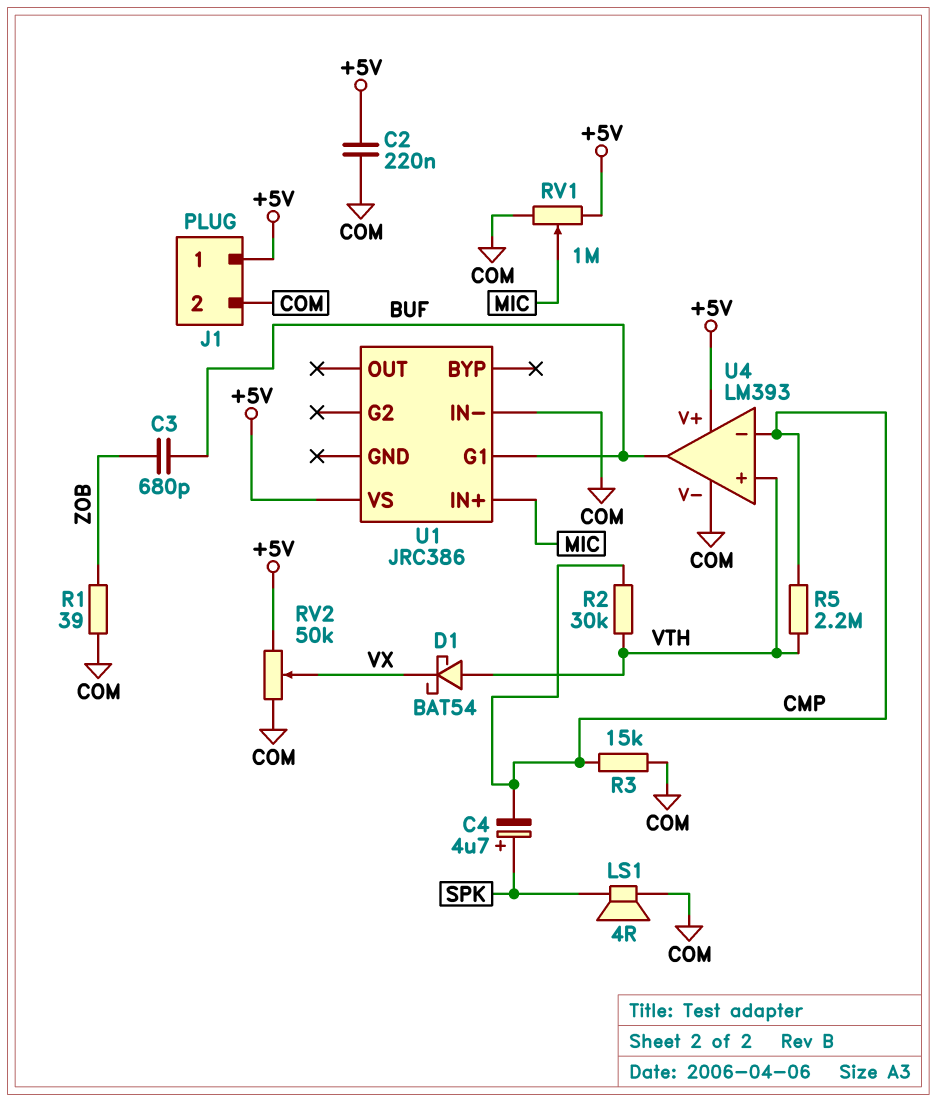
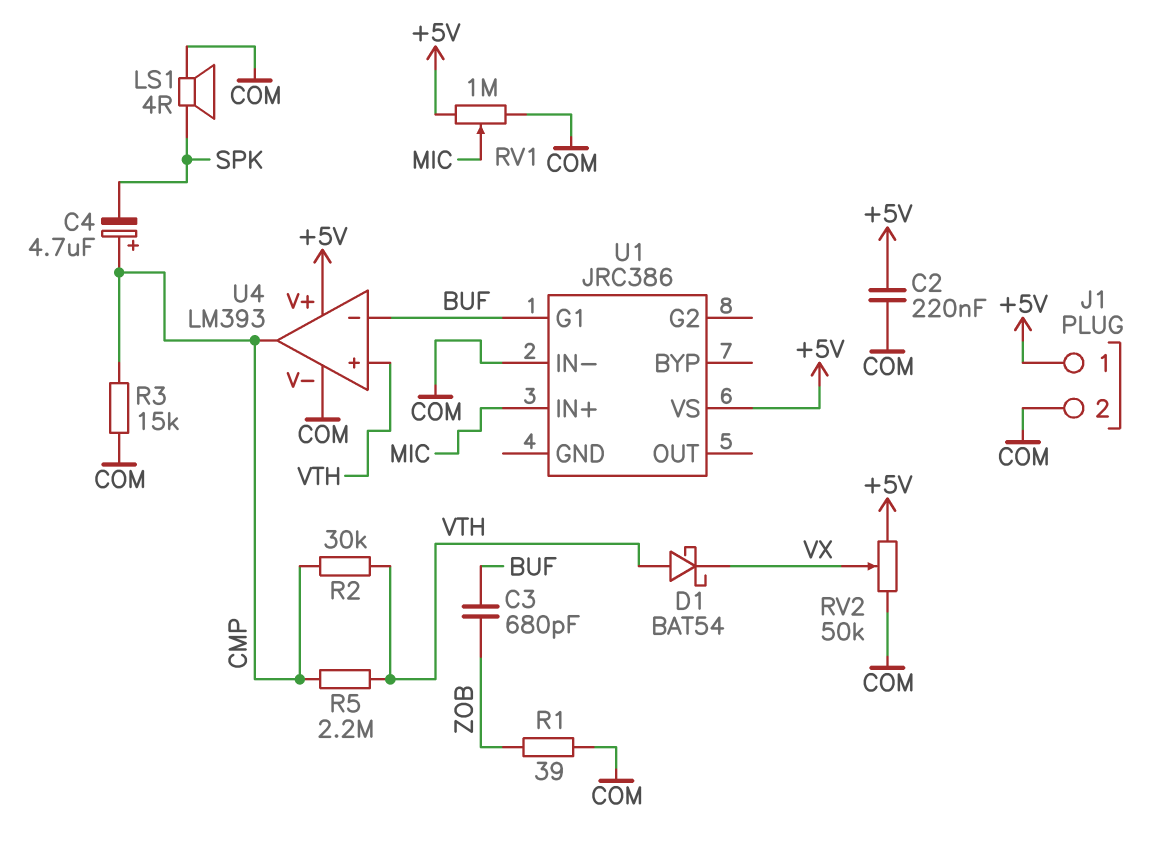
C4: 4.7uF (plus SPK, minus CMP) -> 4.7uF (plus CMP, minus SPK)
U4 pin in-: CMP -> BUF
U4 pin out: BUF -> CMP

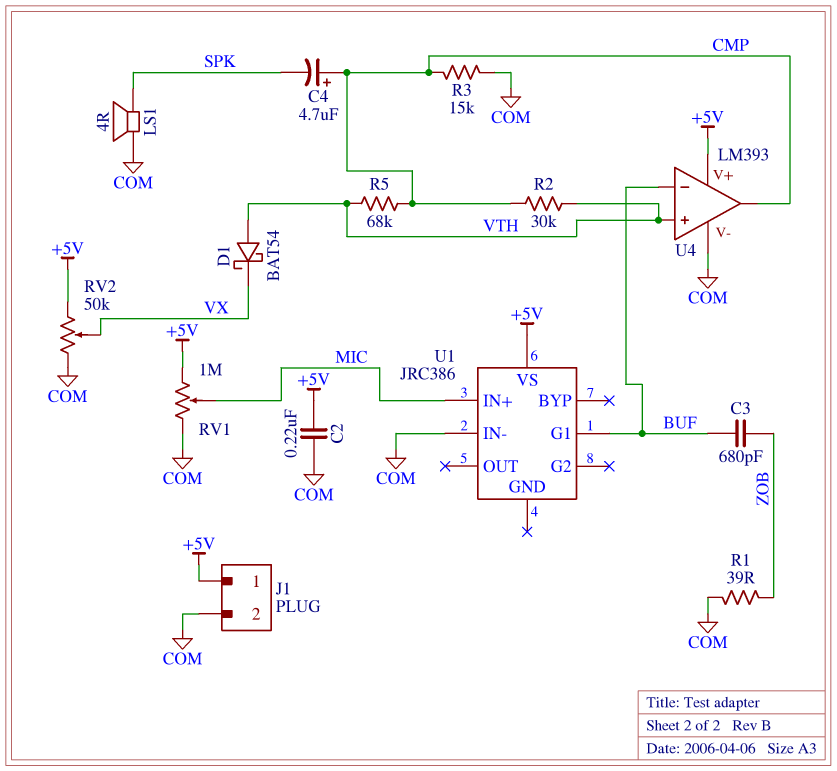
R5: 2.2M (CMP, VTH) -> 68k (CMP, VTH)

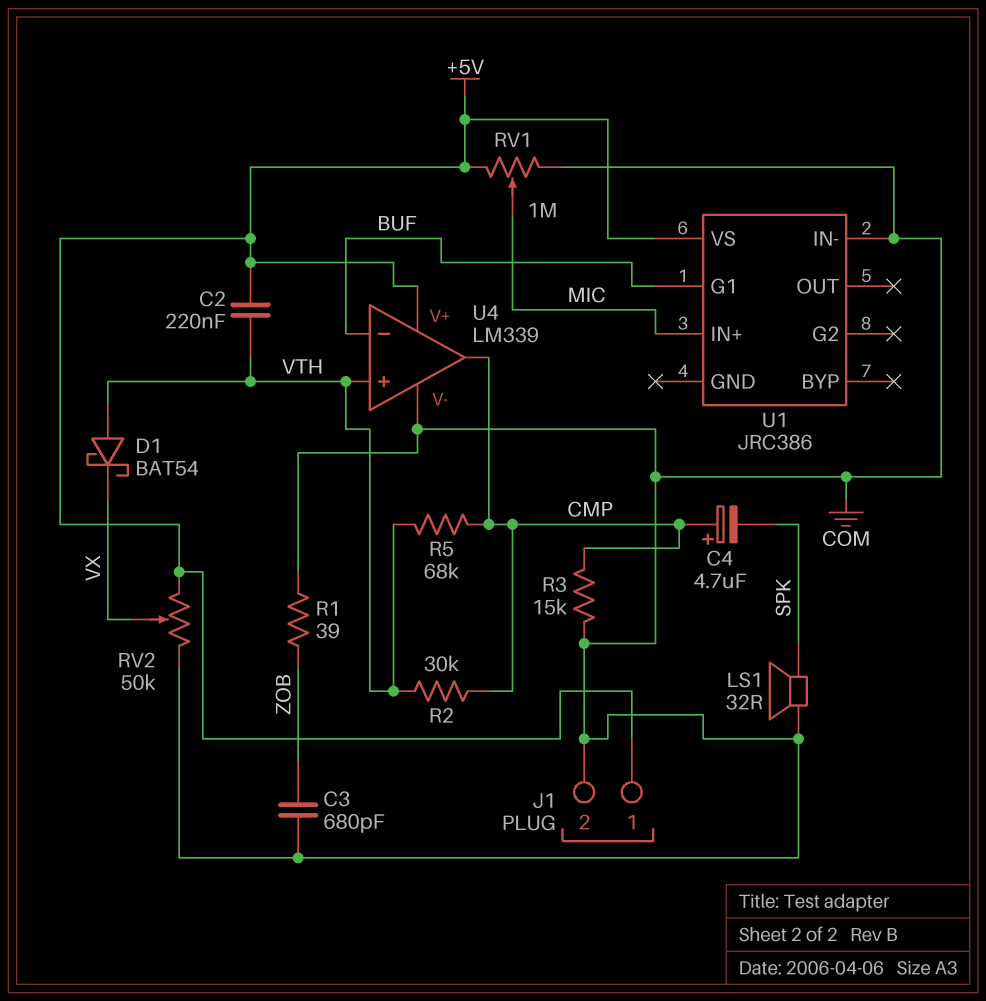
C2: 220nF (+5V, COM) -> 220nF (+5V, VTH)
C3: 680pF (BUF, ZOB) -> 680pF (COM, ZOB)
LS1: speaker 4R (COM, SPK) -> speaker 32R (COM, SPK)
U4: LM393 -> LM339

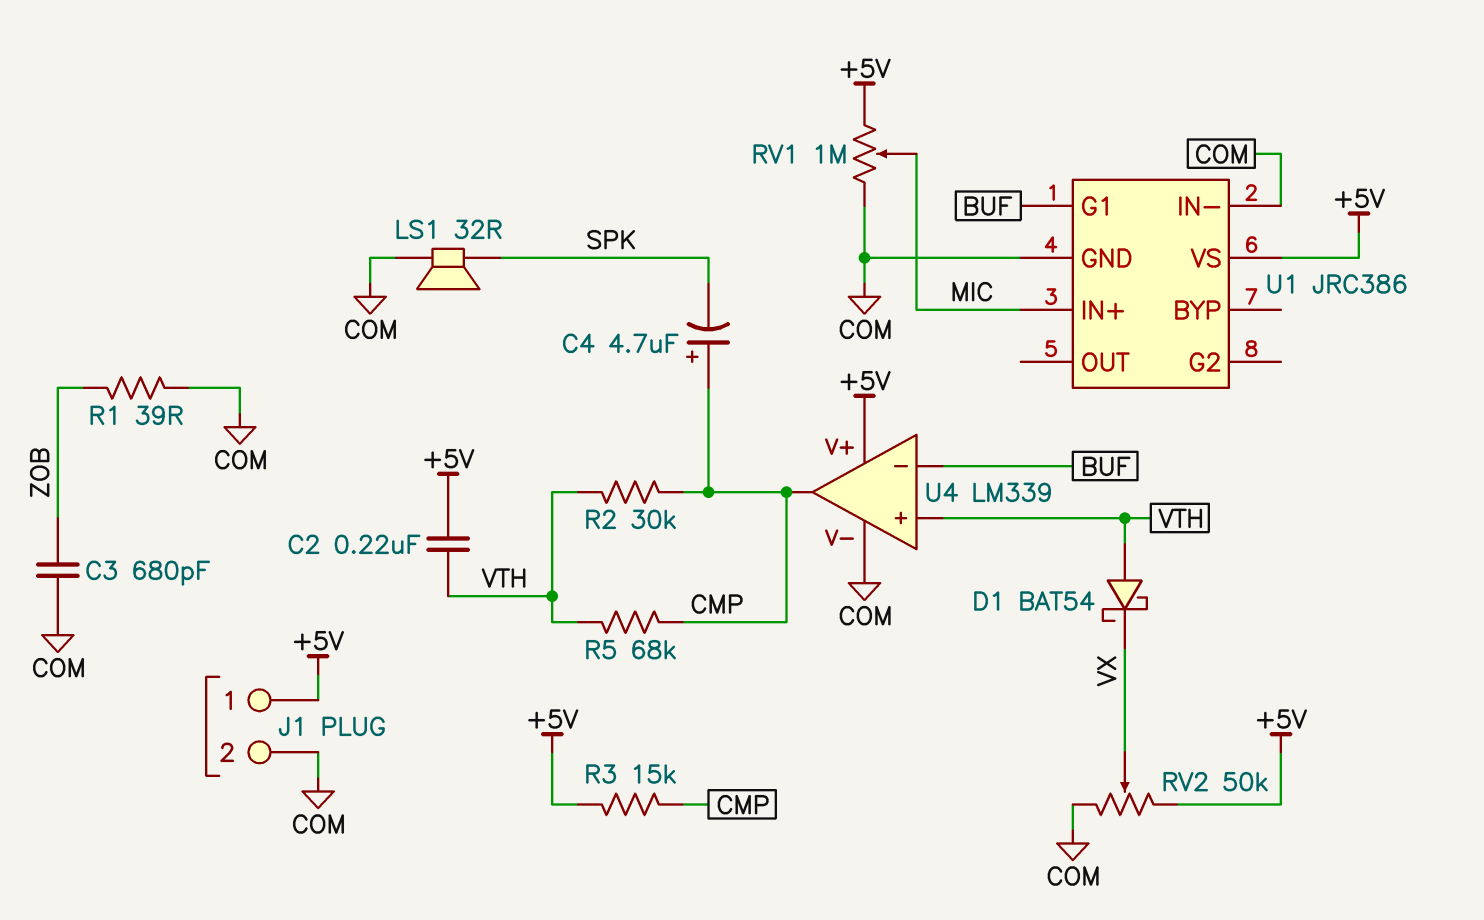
R3: 15k (CMP, COM) -> 15k (+5V, CMP)
U1 pin GND: none -> COM

